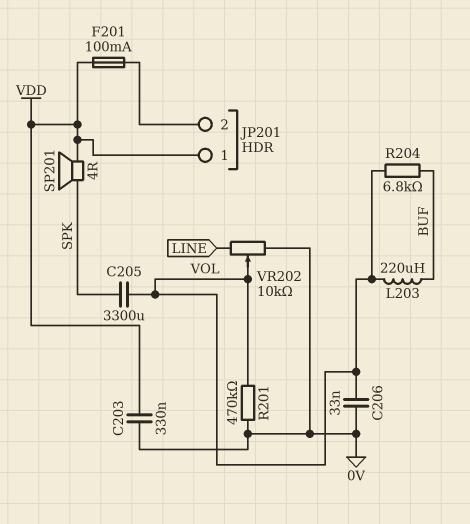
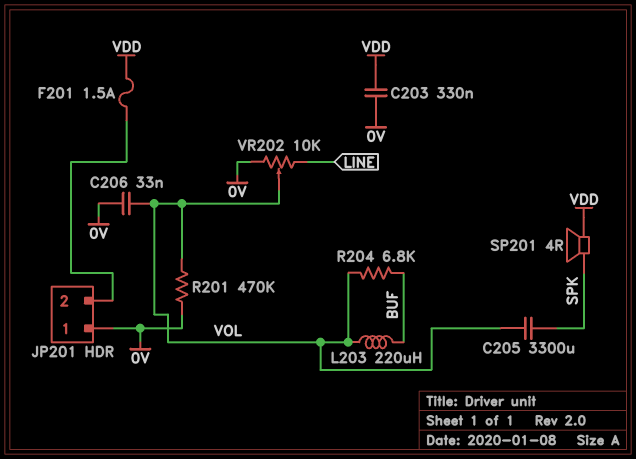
F201: 100mA (JP201/2, VDD) -> 1.5A (JP201/2, VDD)
JP201 pin 1: VDD -> 0V

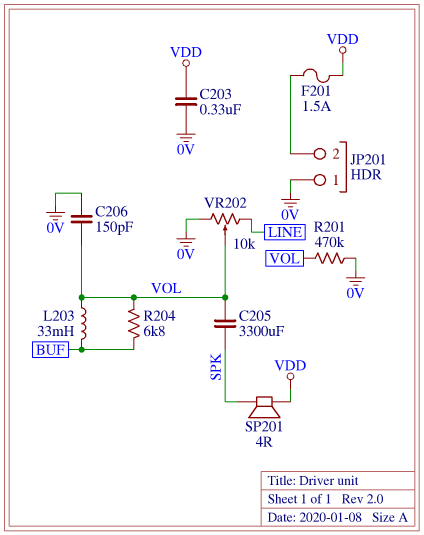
C206: 33nF (0V, VOL) -> 150pF (0V, VOL)
L203: 220uH (BUF, VOL) -> 33mH (BUF, VOL)

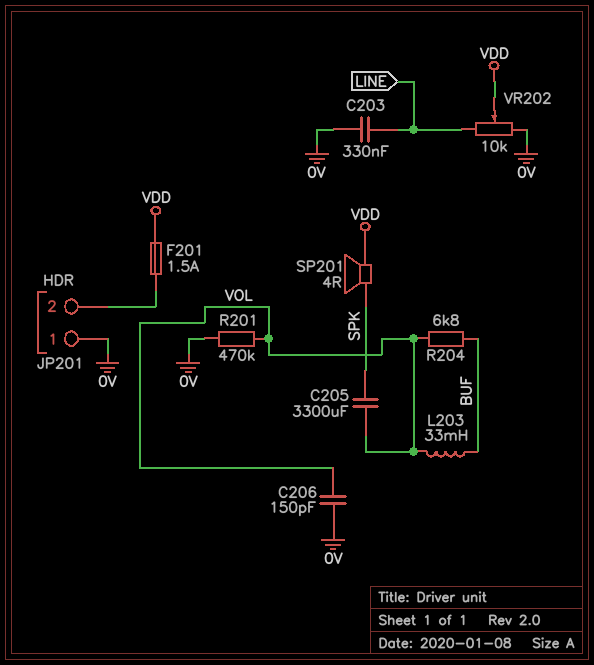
C203: 330nF (0V, VDD) -> 330nF (0V, LINE)
VR202: 10k (0V, LINE, wiper VOL) -> 10k (0V, LINE, wiper VDD)

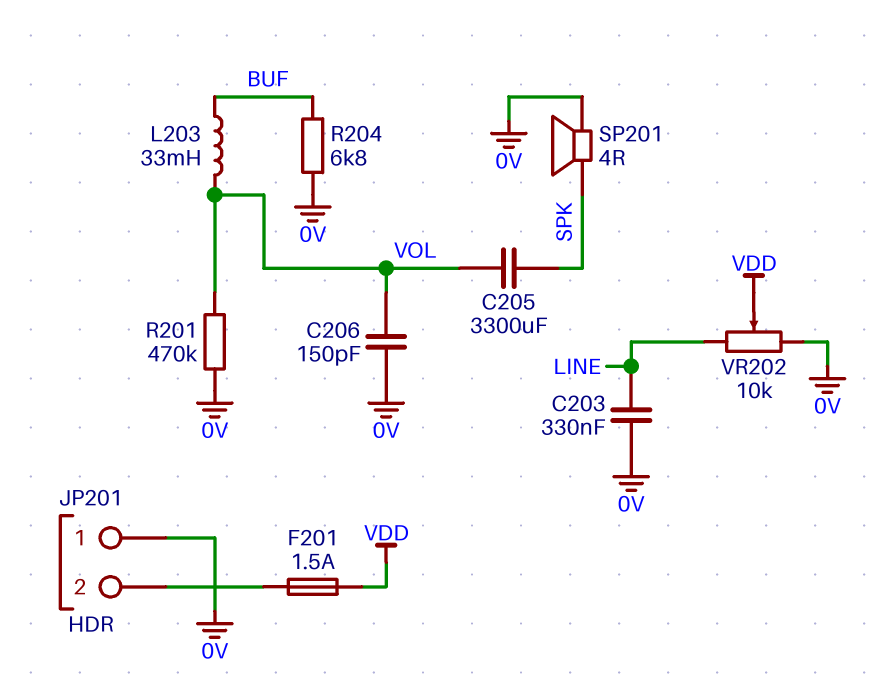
R204: 6.8k (BUF, VOL) -> 6.8k (0V, BUF)
SP201: speaker 4R (SPK, VDD) -> speaker 4R (0V, SPK)

